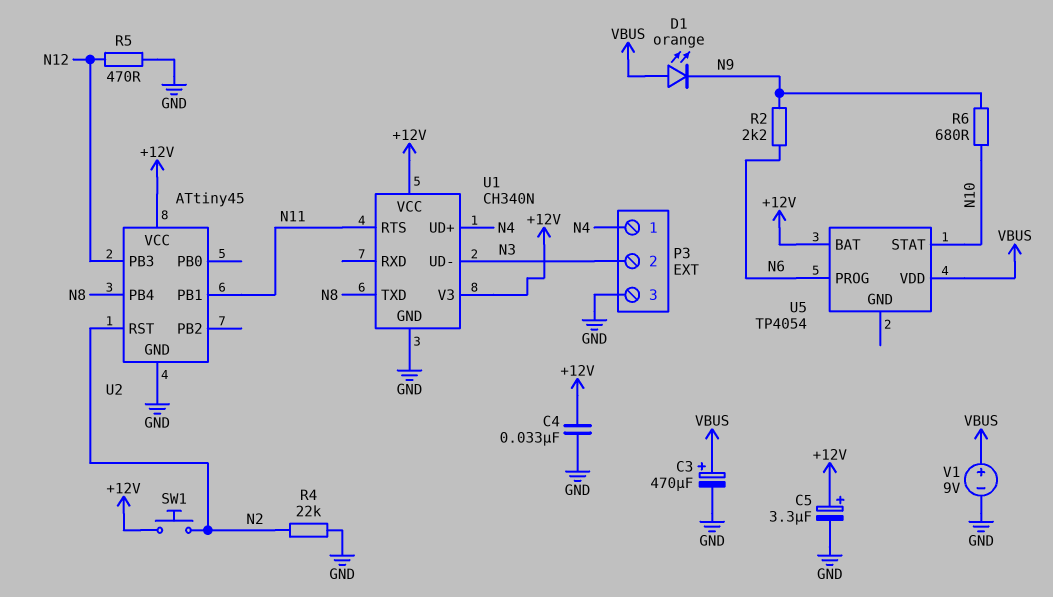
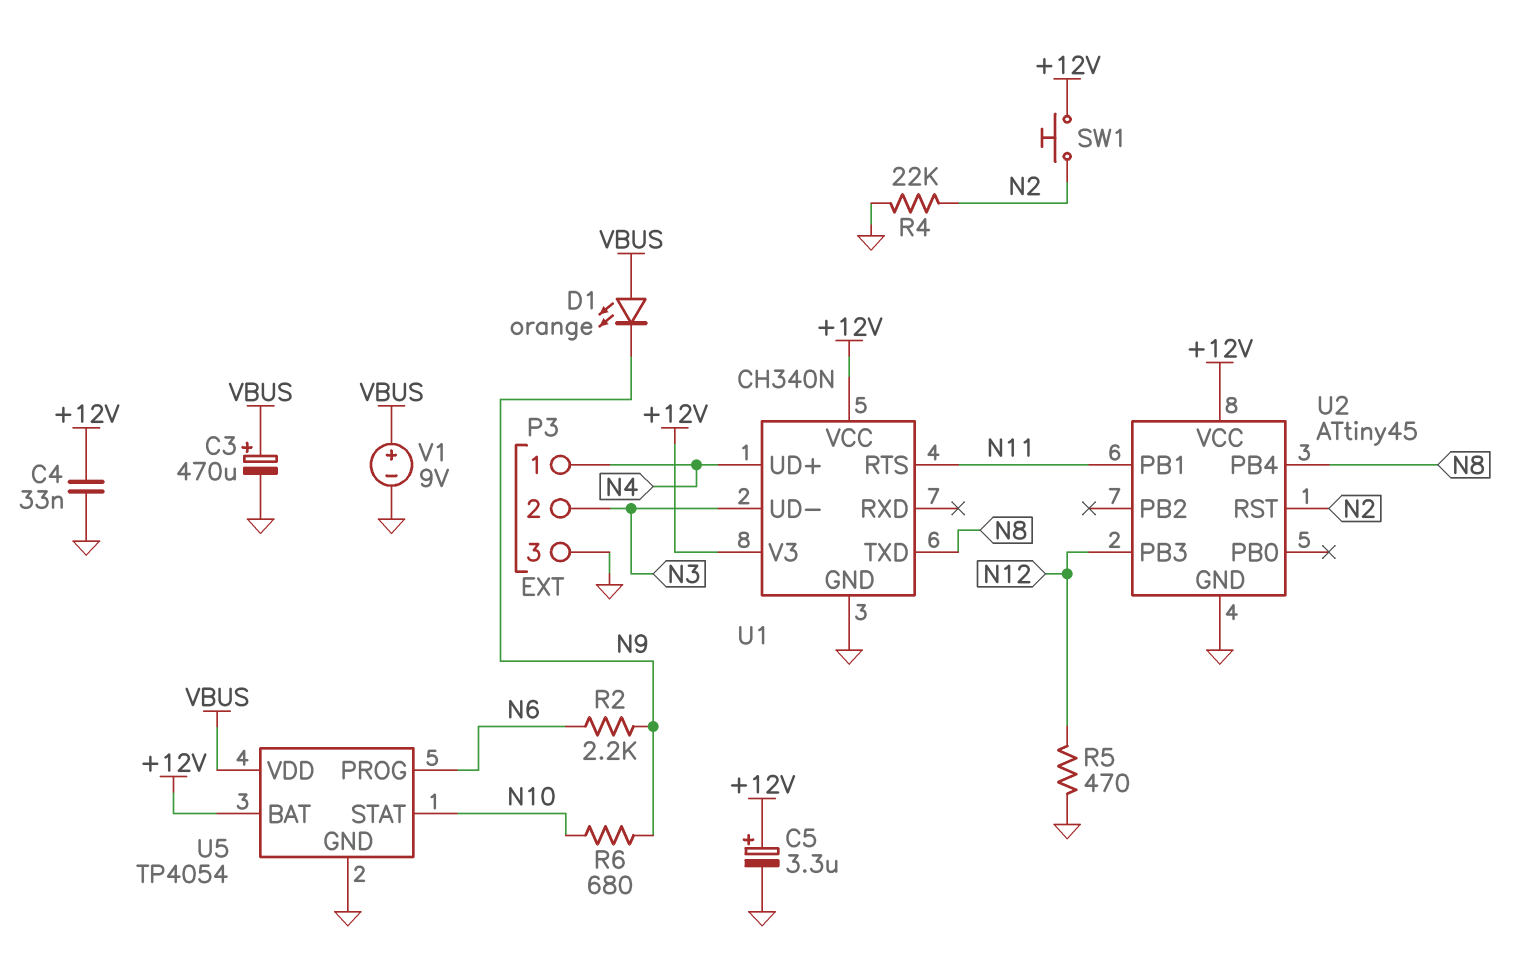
U5 pin GND: none -> GND

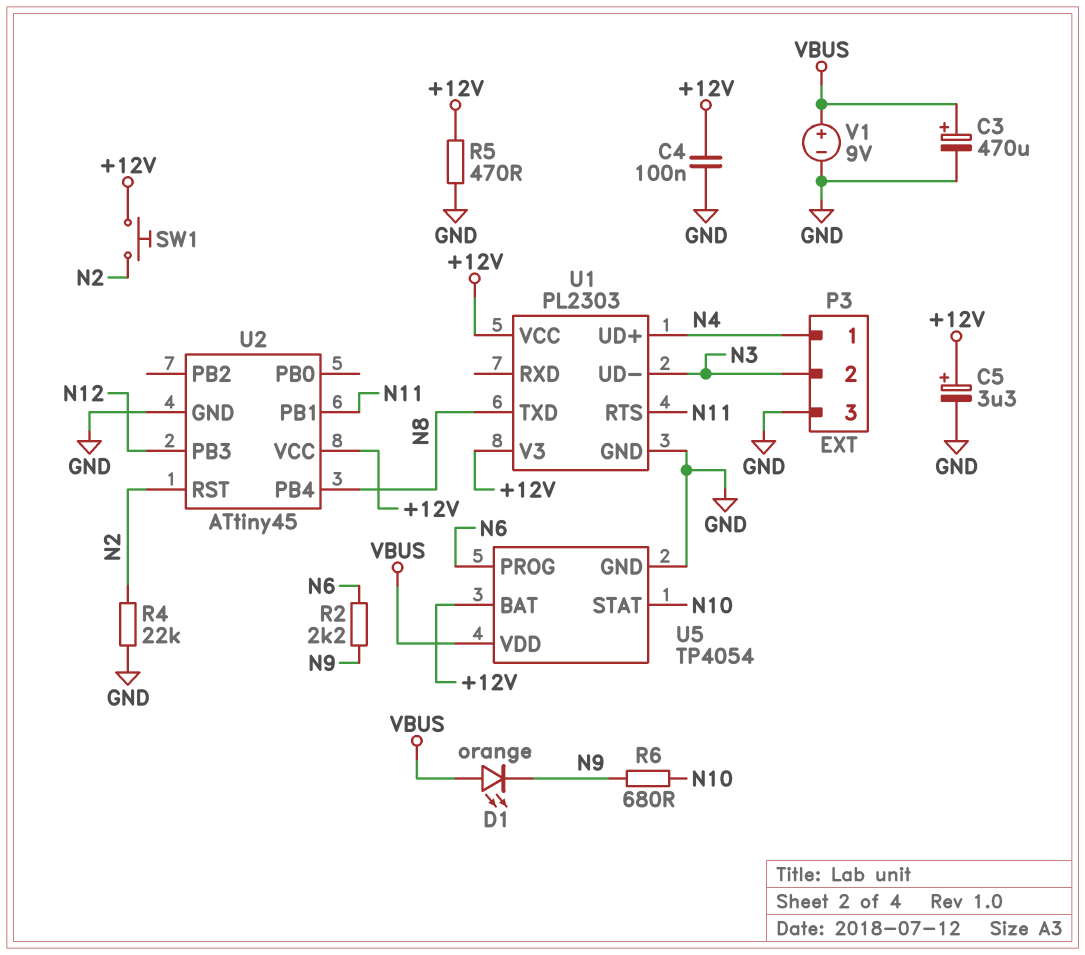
C4: 33nF (+12V, GND) -> 100nF (+12V, GND)
R5: 470 (GND, N12) -> 470 (+12V, GND)
U1: CH340N -> PL2303

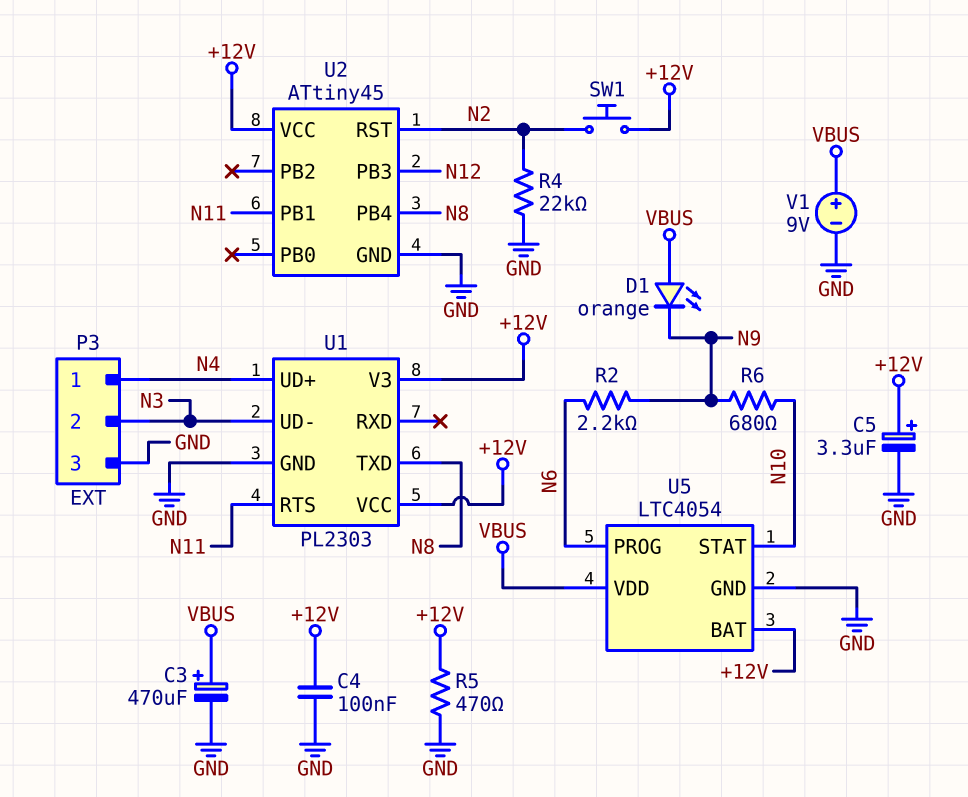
U5: TP4054 -> LTC4054

